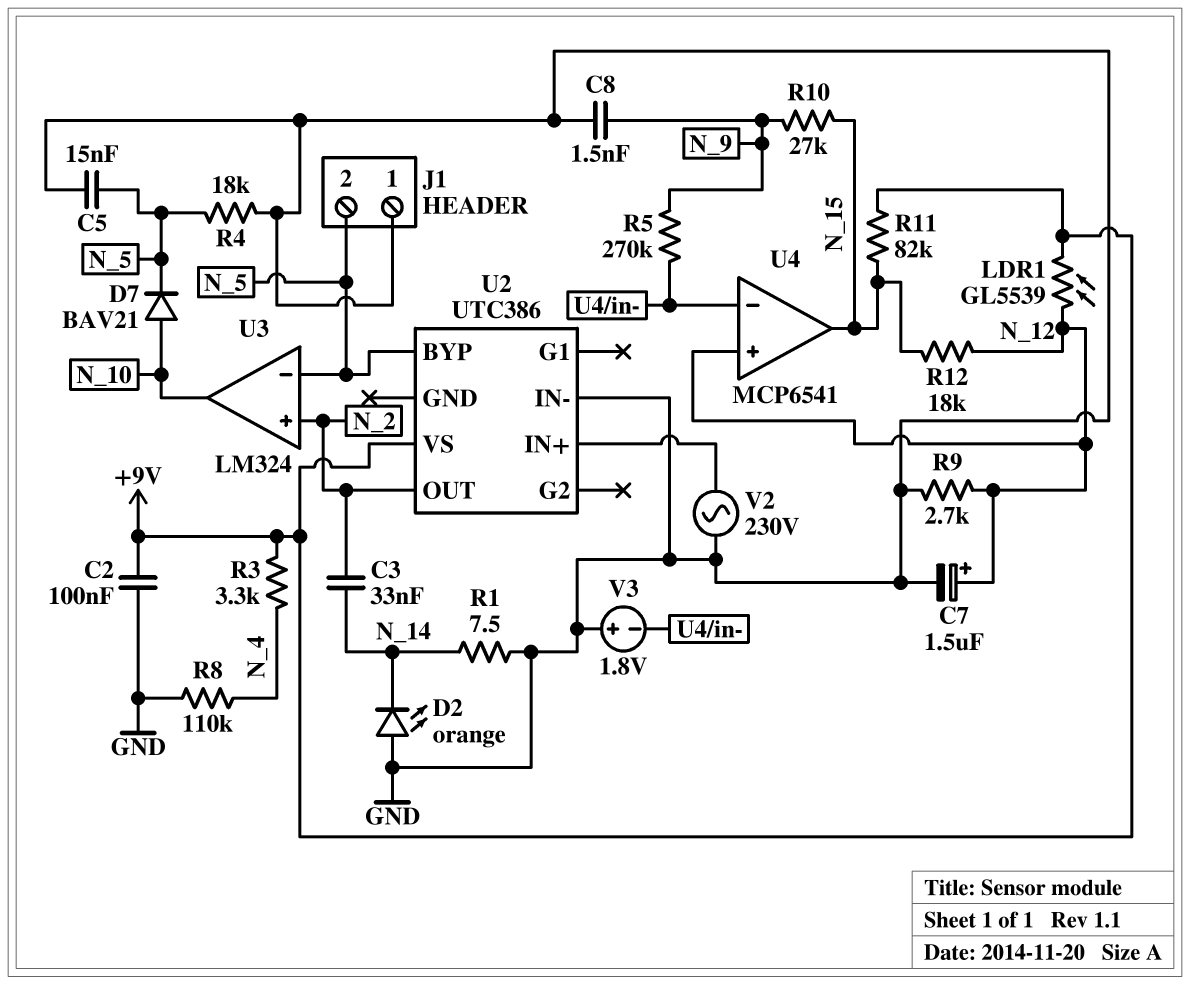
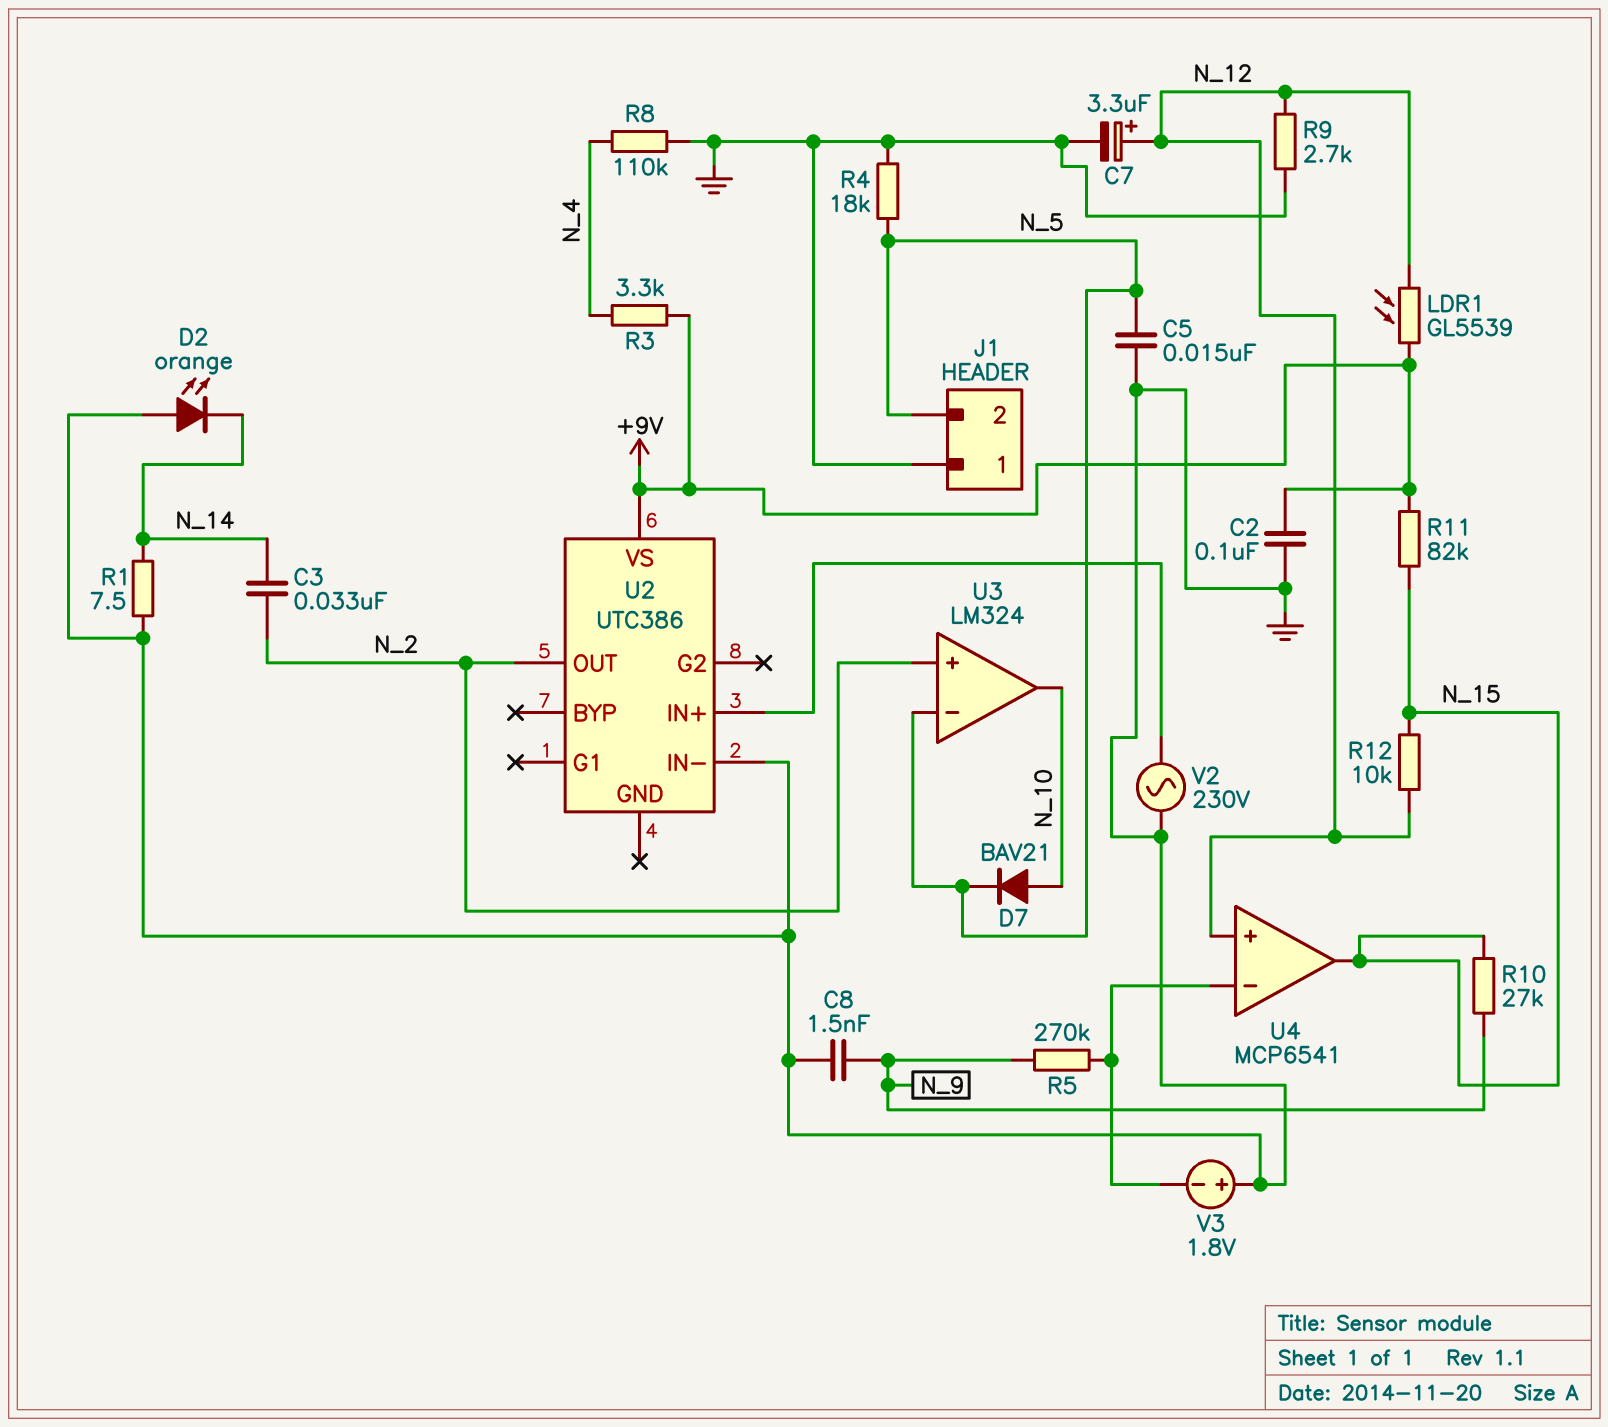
C7: 1.5uF (plus N_12, minus GND) -> 3.3uF (plus N_12, minus GND)
R12: 18k (N_12, N_15) -> 10k (N_12, N_15)
U2 pin BYP: N_5 -> none

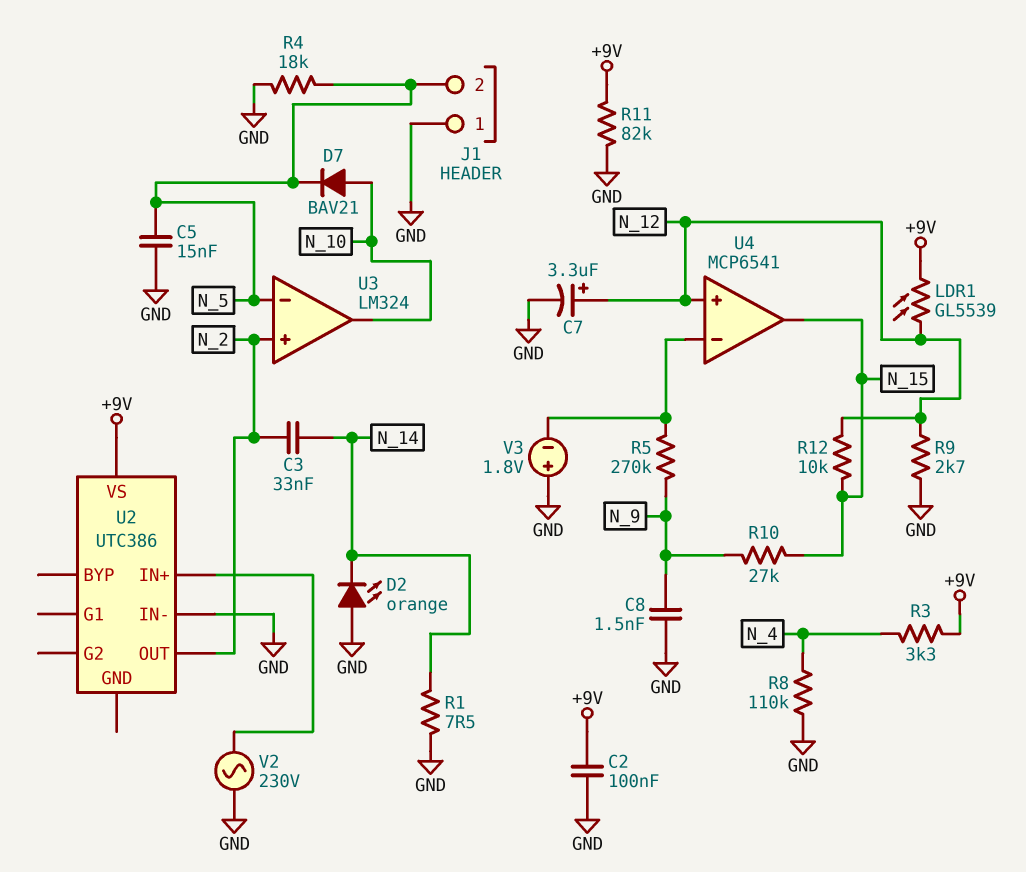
R11: 82k (+9V, N_15) -> 82k (+9V, GND)

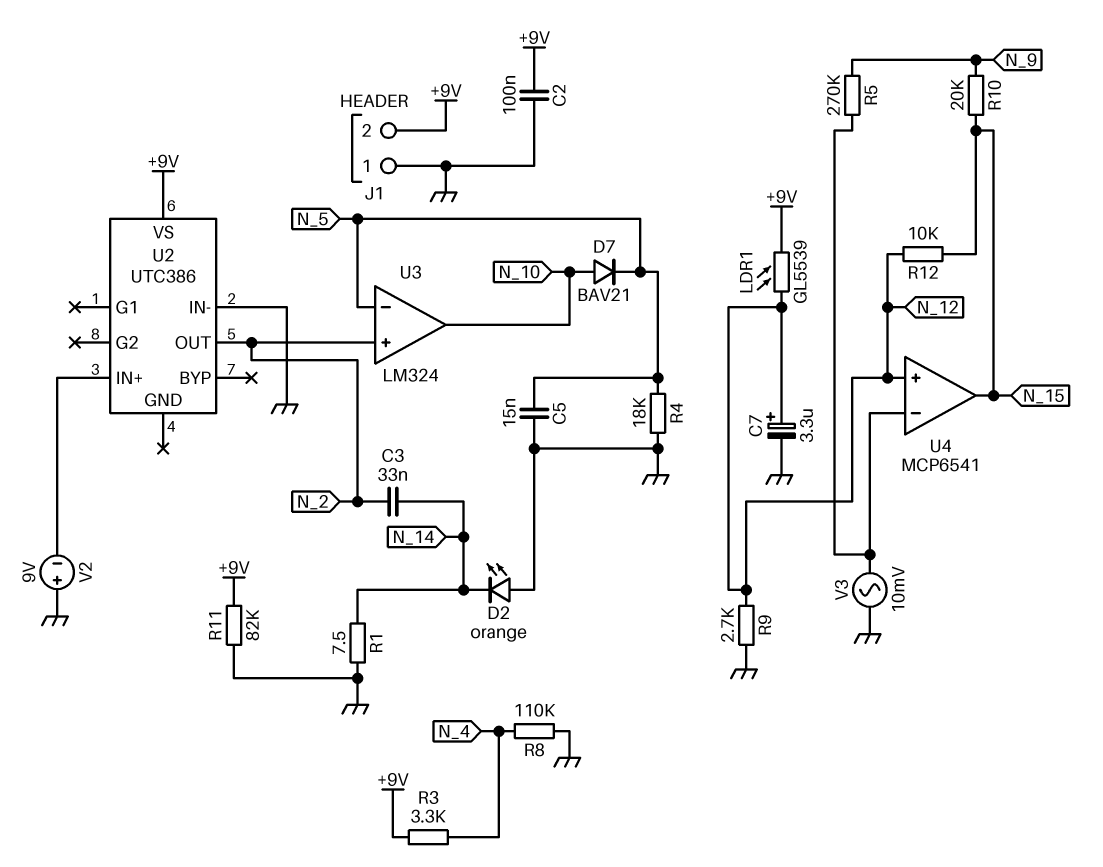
C8: 1.5nF (GND, N_9) -> none
J1 pin 2: N_5 -> +9V
R10: 27k (N_9, N_15) -> 20k (N_9, N_15)
V2: AC 230V (GND, U2/IN+) -> 9V (plus GND, minus U2/IN+)
V3: 1.8V (plus GND, minus U4/in-) -> AC 10mV (GND, U4/in-)

